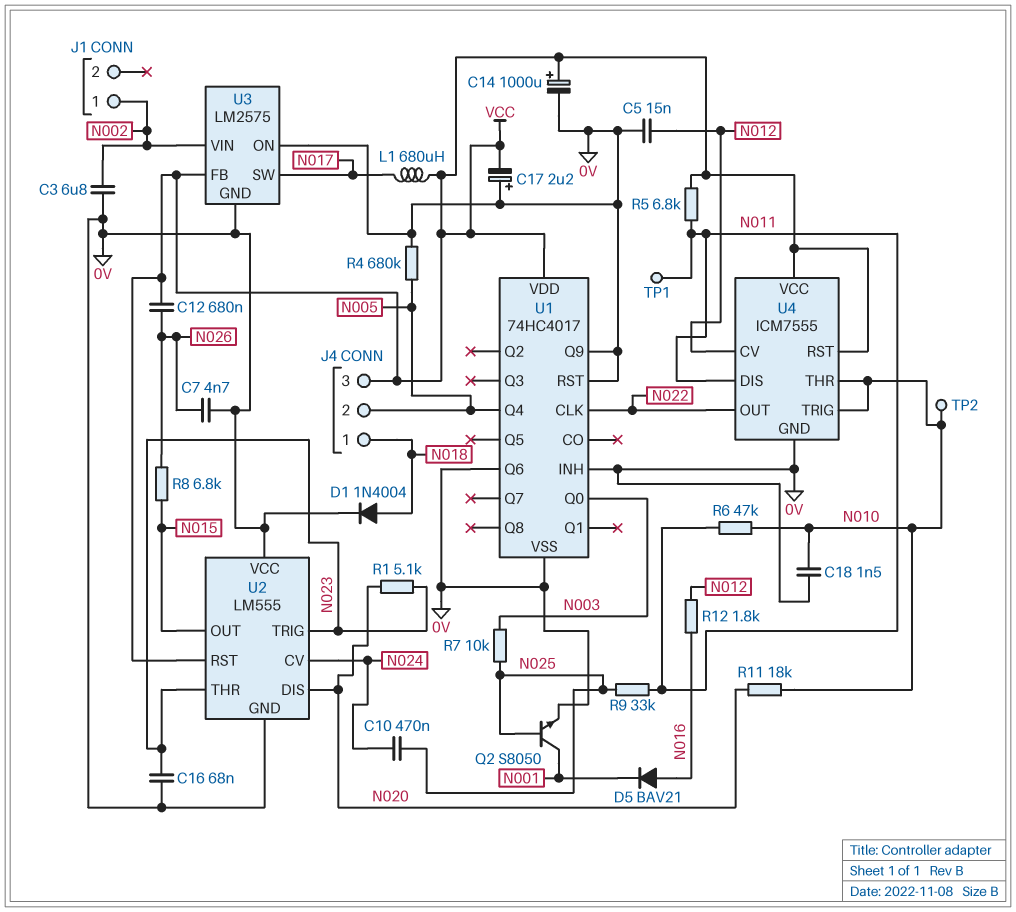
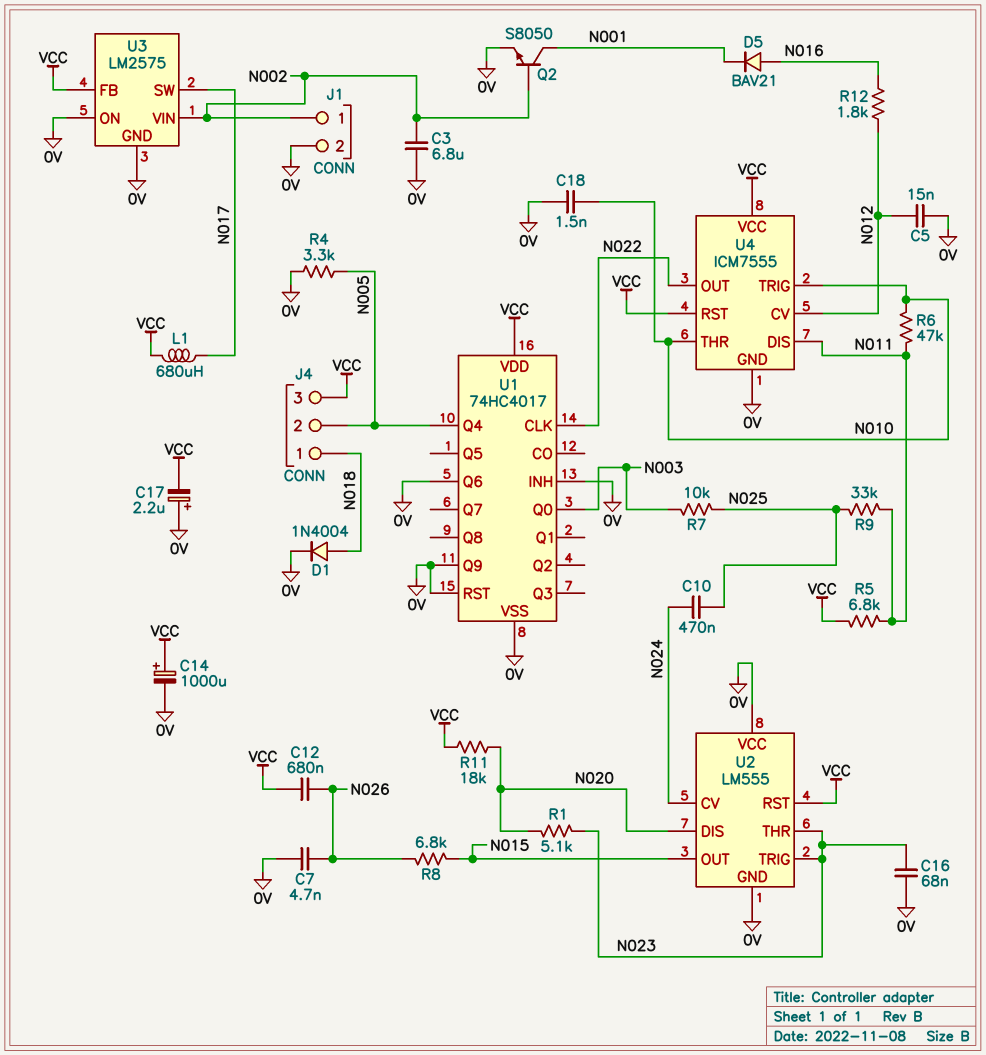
J1 pin 2: none -> 0V
Q2: NPN S8050 (B N025, C N001, E 0V) -> NPN S8050 (B N002, C N001, E 0V)
R4: 680k (0V, N005) -> 3.3k (0V, N005)
R11: 18k (N010, N020) -> 18k (N020, VCC)
TP1: test point (N011) -> none
TP2: test point (N010) -> none

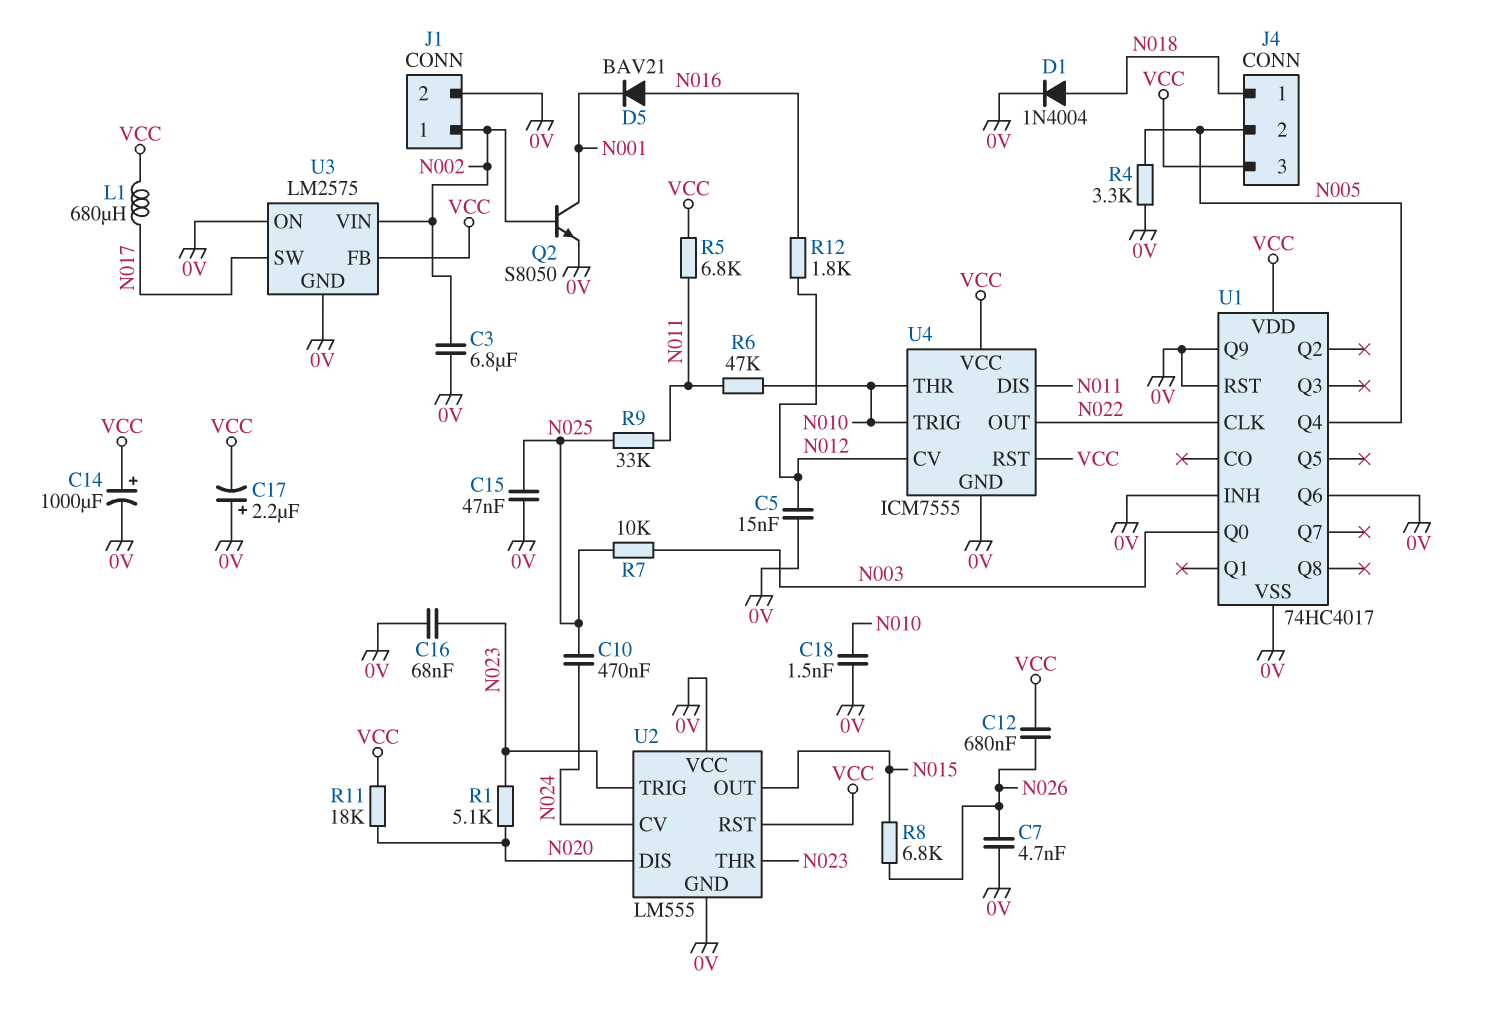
C15: none -> 47nF (0V, N025)

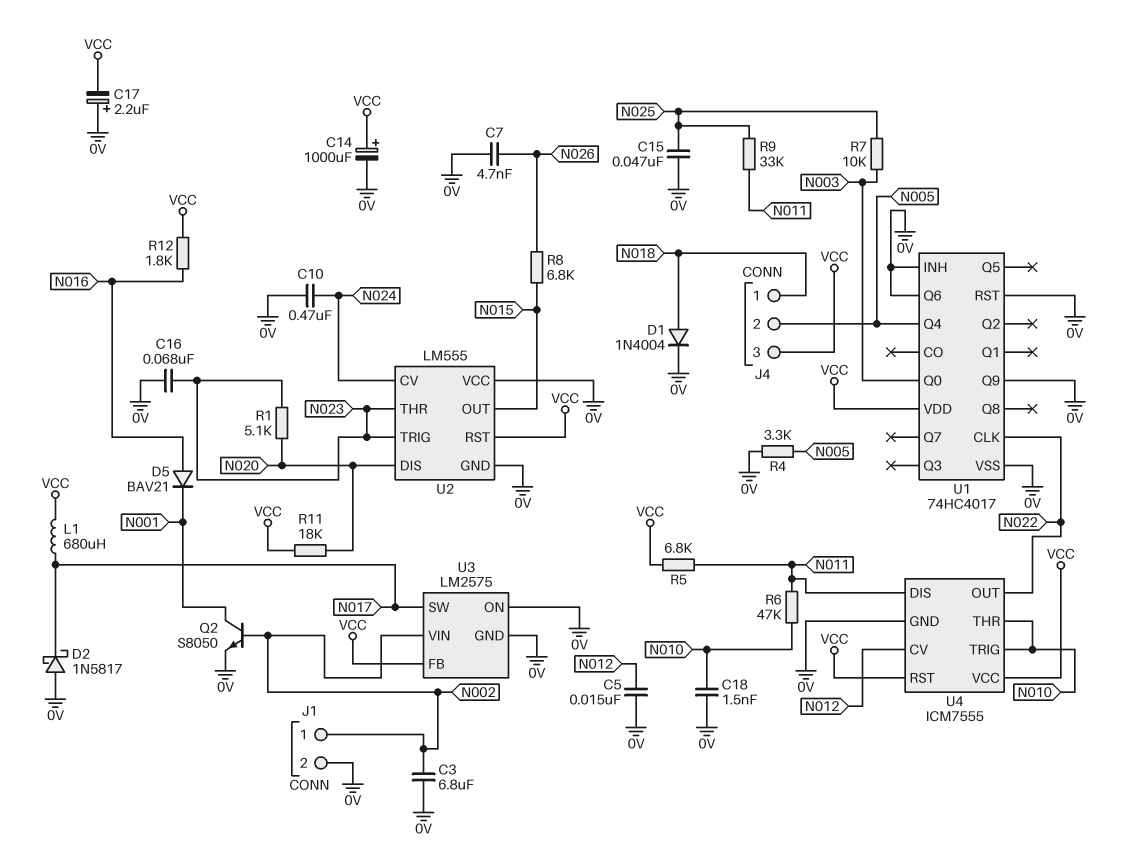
C10: 470nF (N024, N025) -> 470nF (0V, N024)
C12: 680nF (N026, VCC) -> none
D2: none -> schottky 1N5817 (A 0V, K N017)
R12: 1.8k (N012, N016) -> 1.8k (N016, VCC)

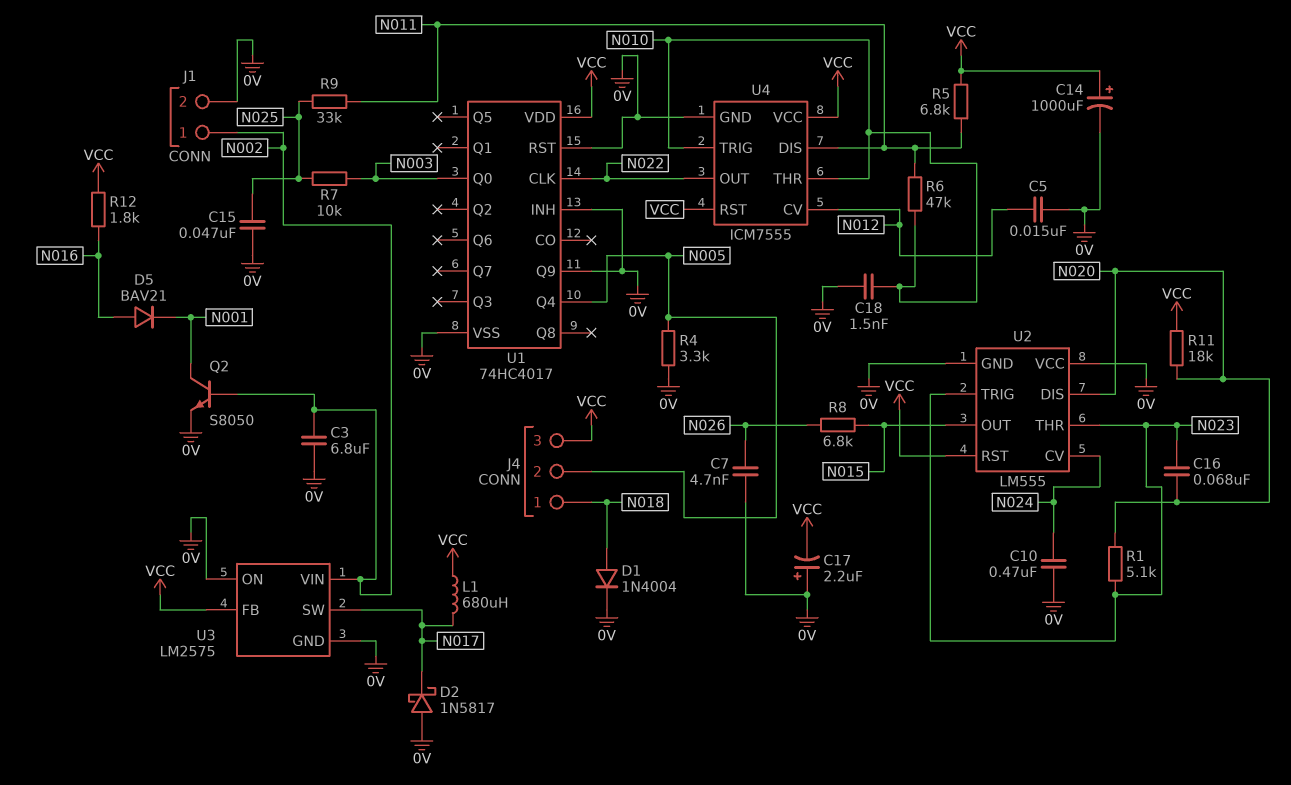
C16: 68nF (0V, N023) -> 68nF (N020, N023)
U1 pin Q6: 0V -> none

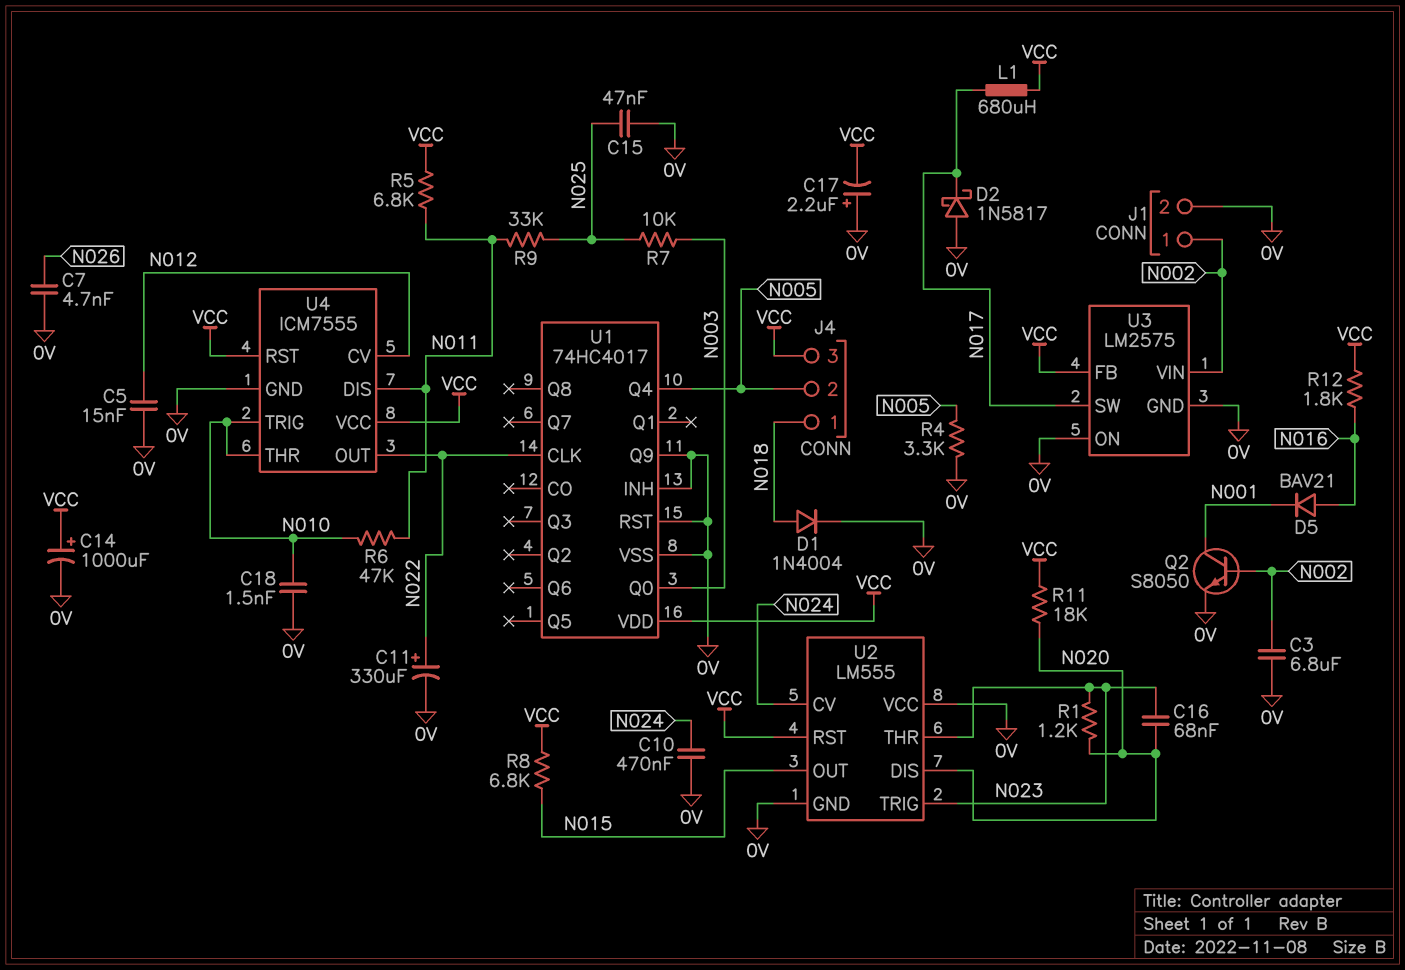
C11: none -> 330uF (plus N022, minus 0V)
R1: 5.1k (N020, N023) -> 1.2k (N020, N023)
R8: 6.8k (N015, N026) -> 6.8k (N015, VCC)

